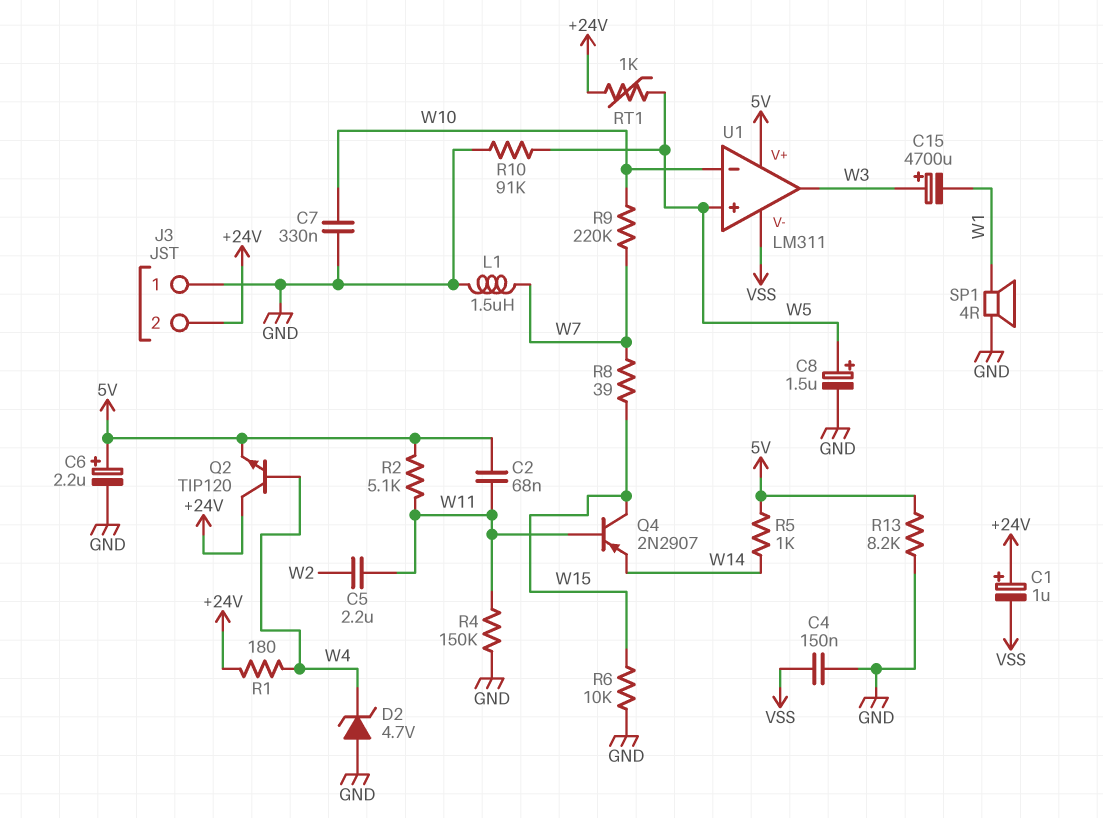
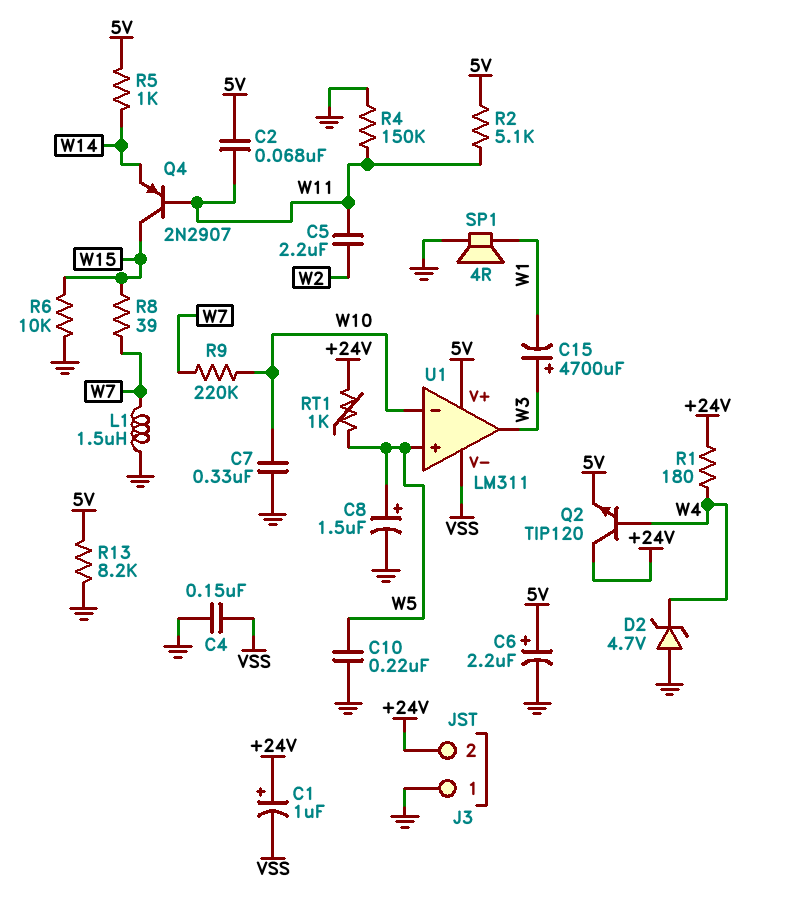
C10: none -> 220nF (GND, W5)
R10: 91k (GND, W5) -> none

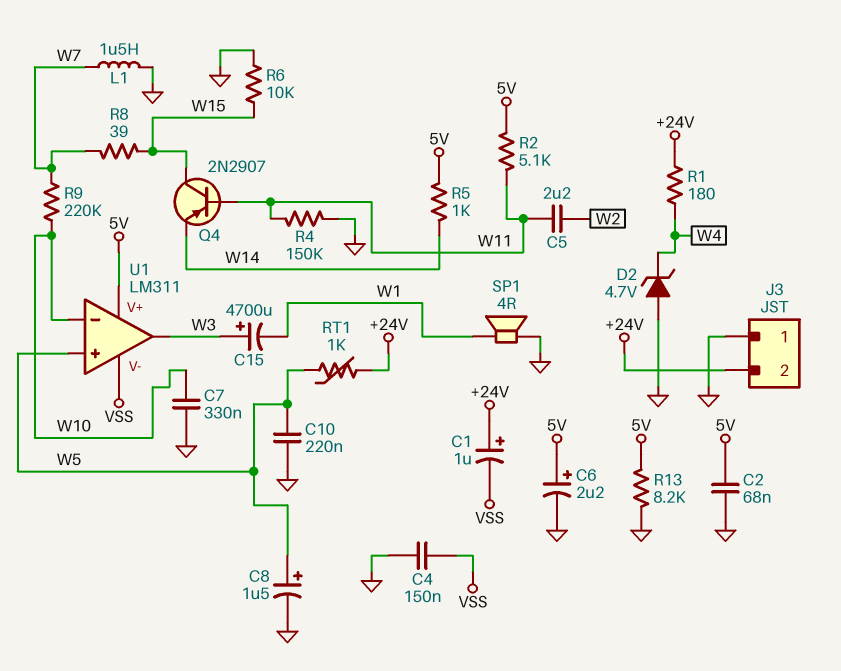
C2: 68nF (5V, W11) -> 68nF (5V, GND)
Q2: NPN TIP120 (B W4, C +24V, E 5V) -> none

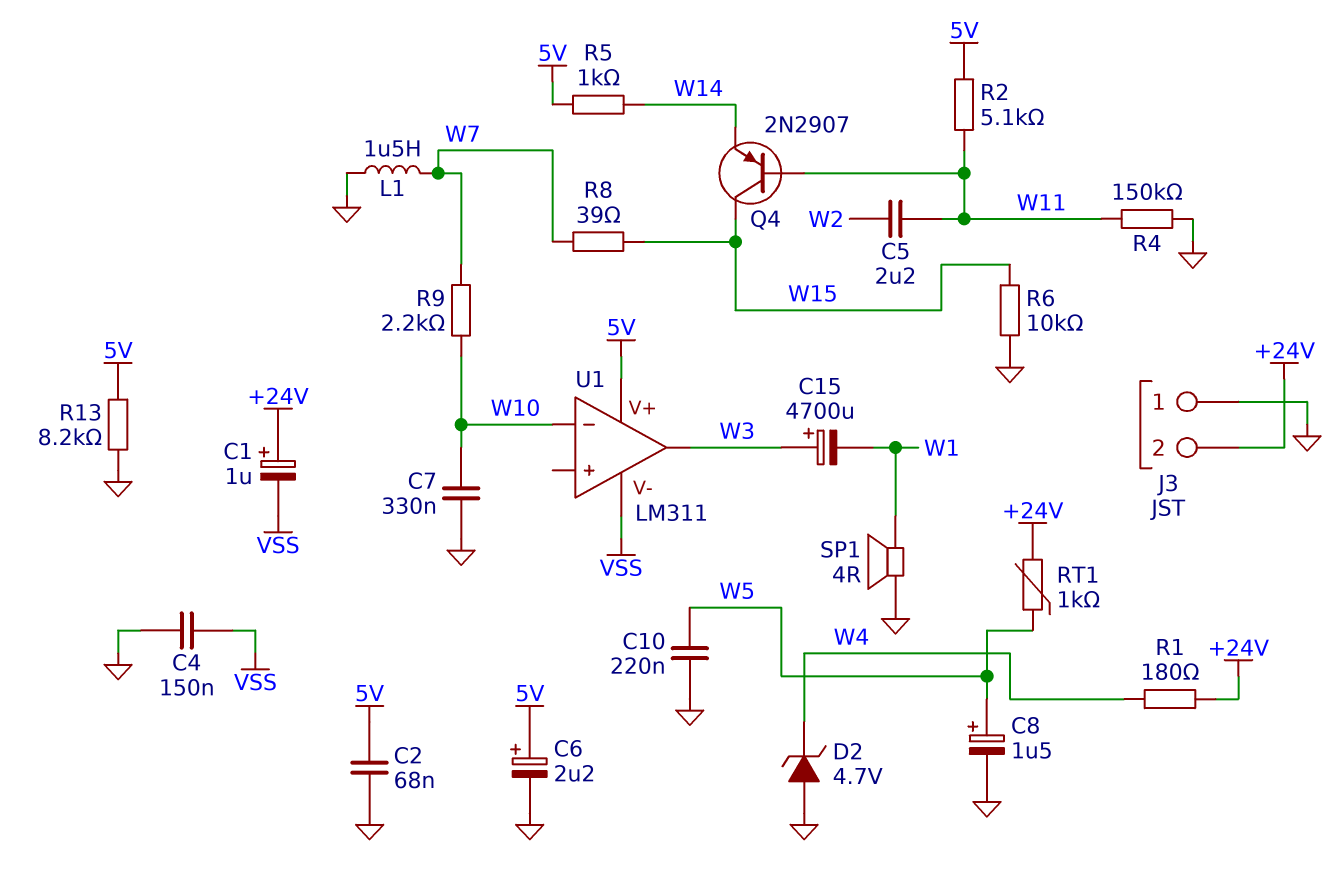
R9: 220k (W7, W10) -> 2.2k (W7, W10)
U1 pin in+: W5 -> none

